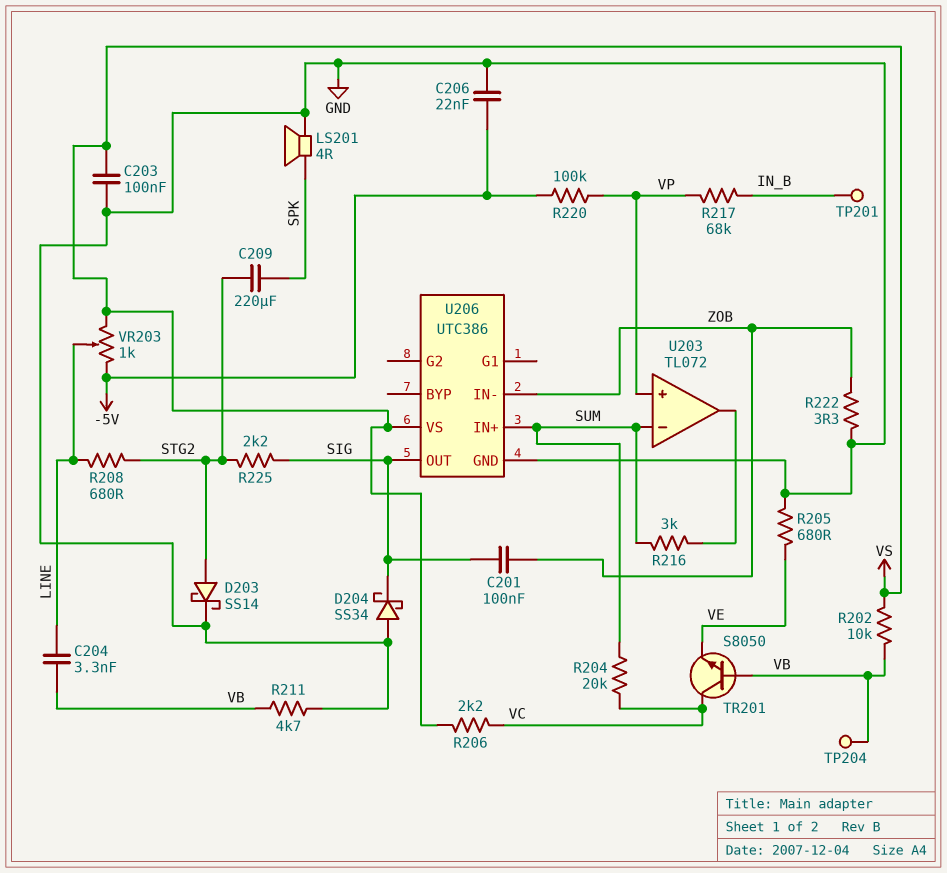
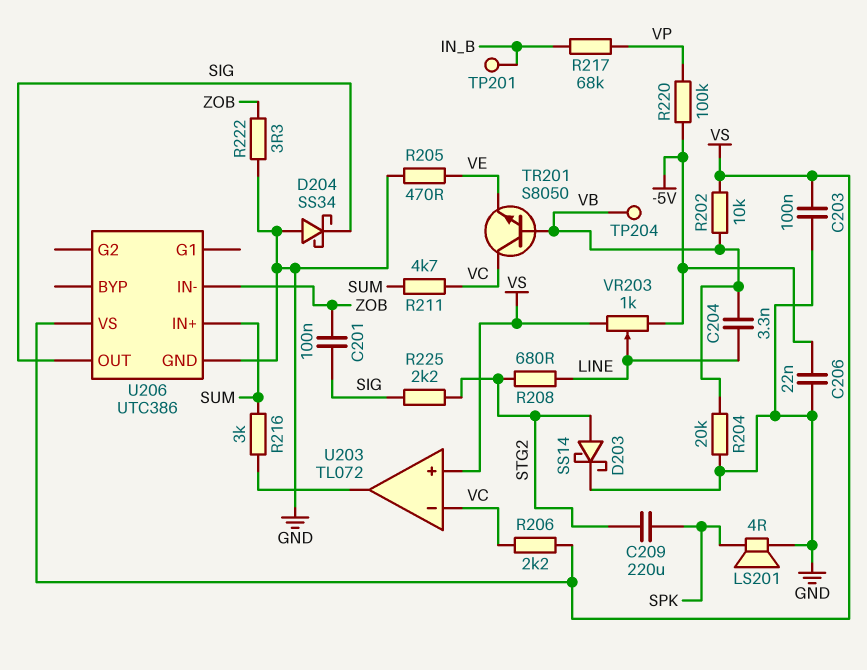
R204: 20k (SUM, VC) -> 20k (GND, VB)
R205: 680 (GND, VE) -> 470 (GND, VE)
R211: 4.7k (GND, VB) -> 4.7k (SUM, VC)
U203 pin in+: VP -> VS
U203 pin in-: SUM -> VC

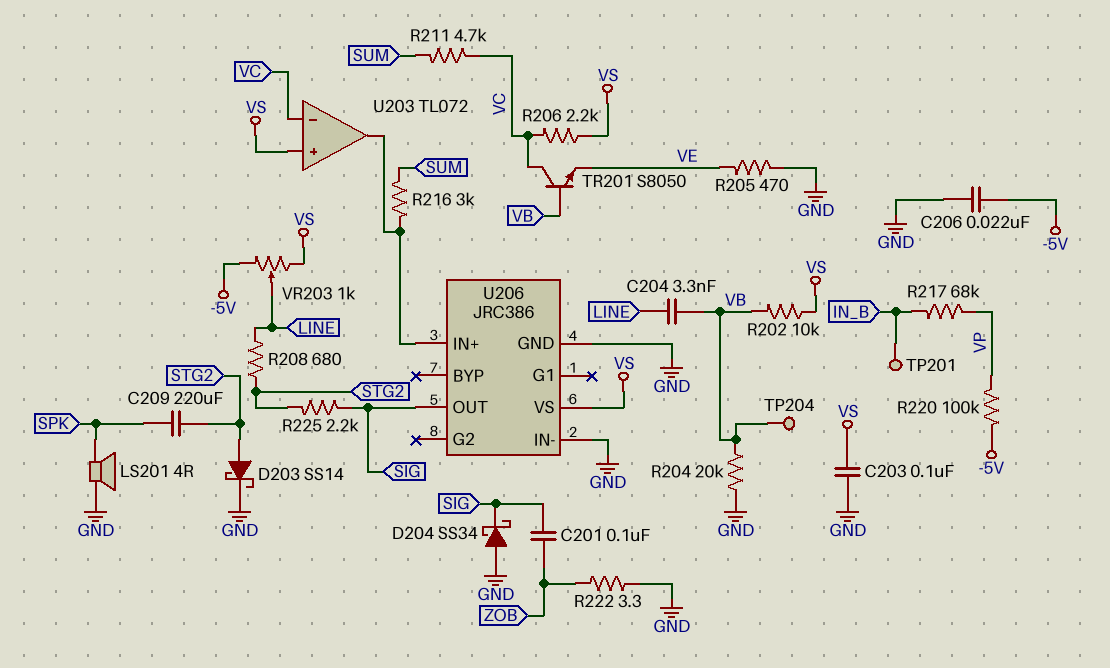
U206: UTC386 -> JRC386
U206 pin IN+: SUM -> U203/out
U206 pin IN-: ZOB -> GND

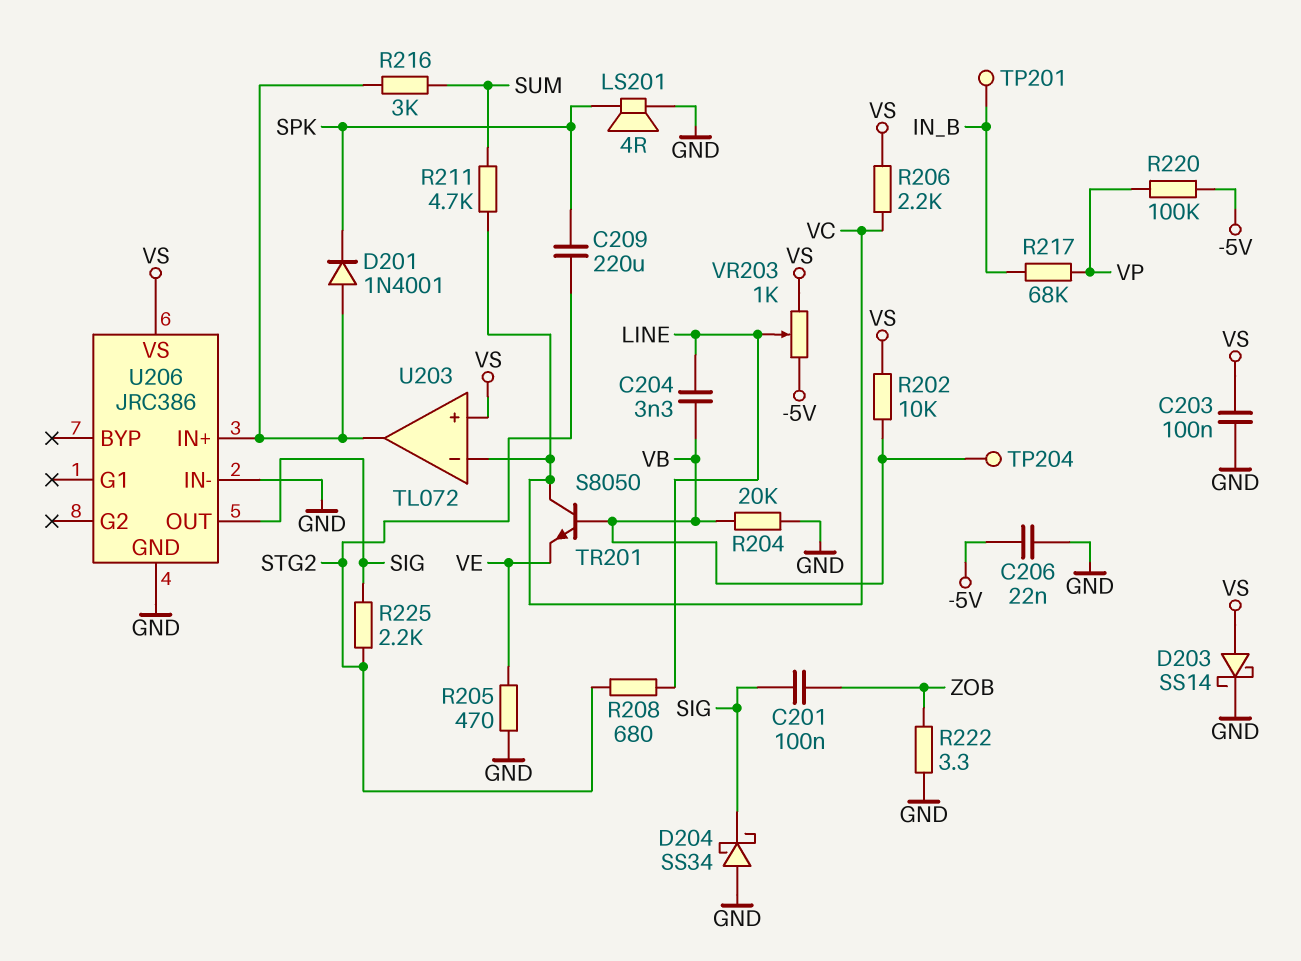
D201: none -> diode 1N4001 (A U203/out, K SPK)
D203: schottky SS14 (A STG2, K GND) -> schottky SS14 (A VS, K GND)

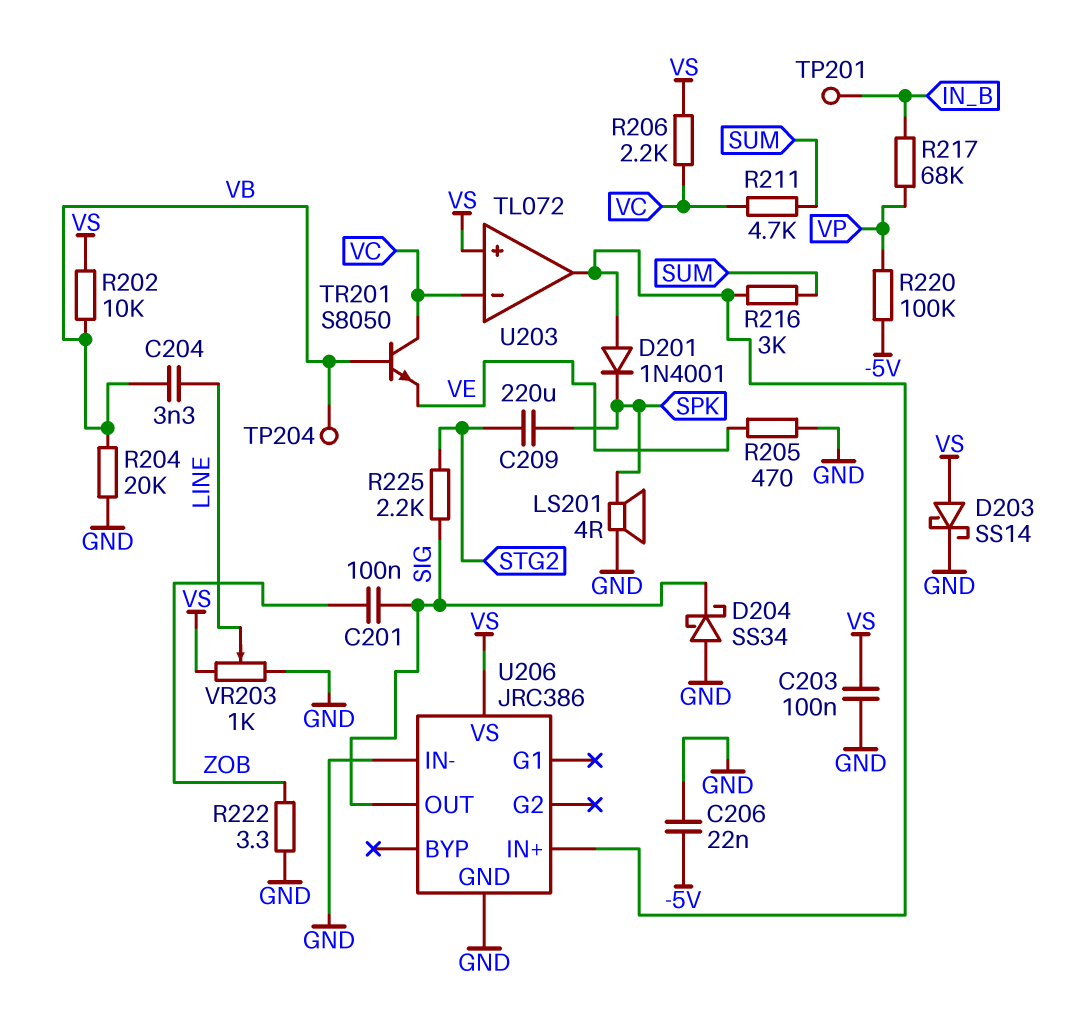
R208: 680 (LINE, STG2) -> none
VR203: 1k (-5V, VS, wiper LINE) -> 1k (GND, VS, wiper LINE)

